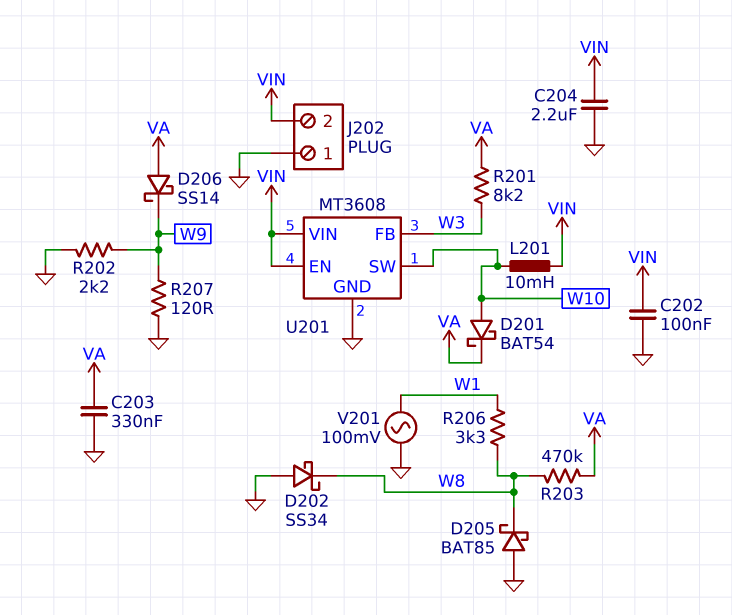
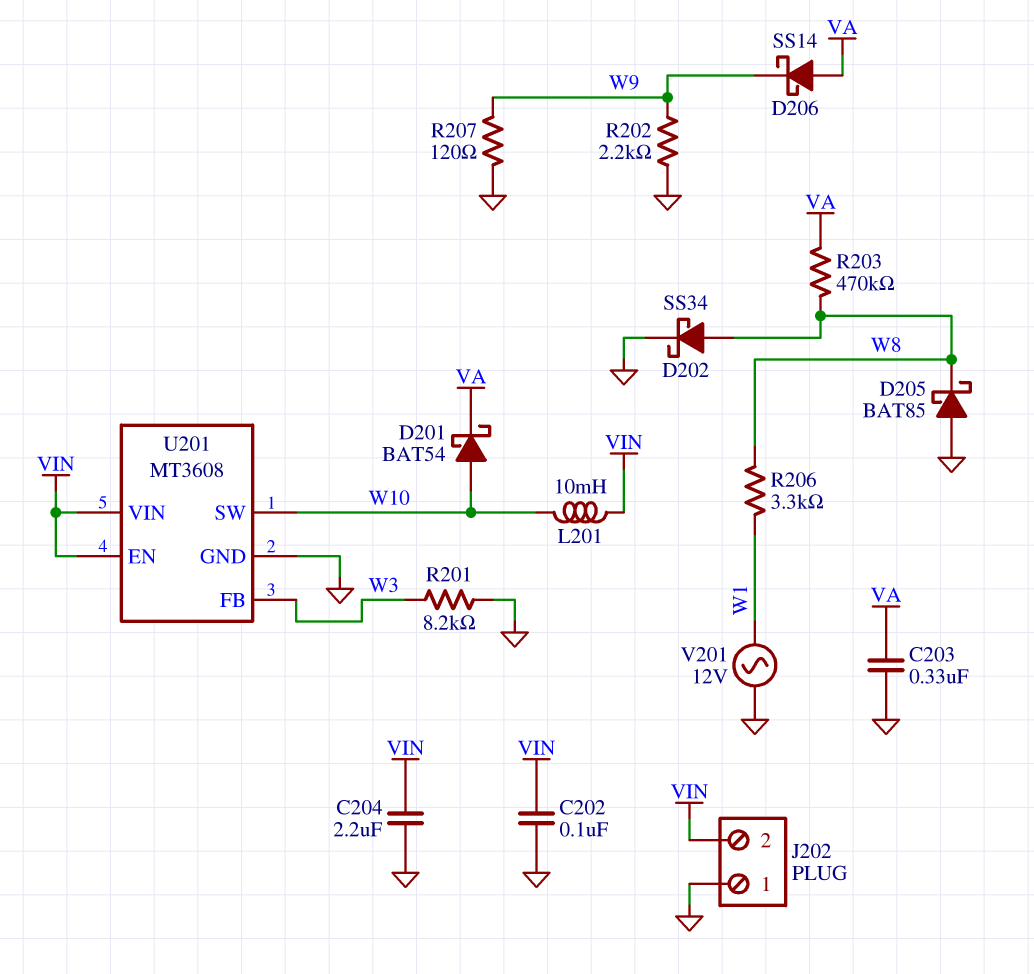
D202: schottky SS34 (A GND, K W8) -> schottky SS34 (A W8, K GND)
R201: 8.2k (VA, W3) -> 8.2k (GND, W3)
V201: AC 100mV (GND, W1) -> AC 12V (GND, W1)

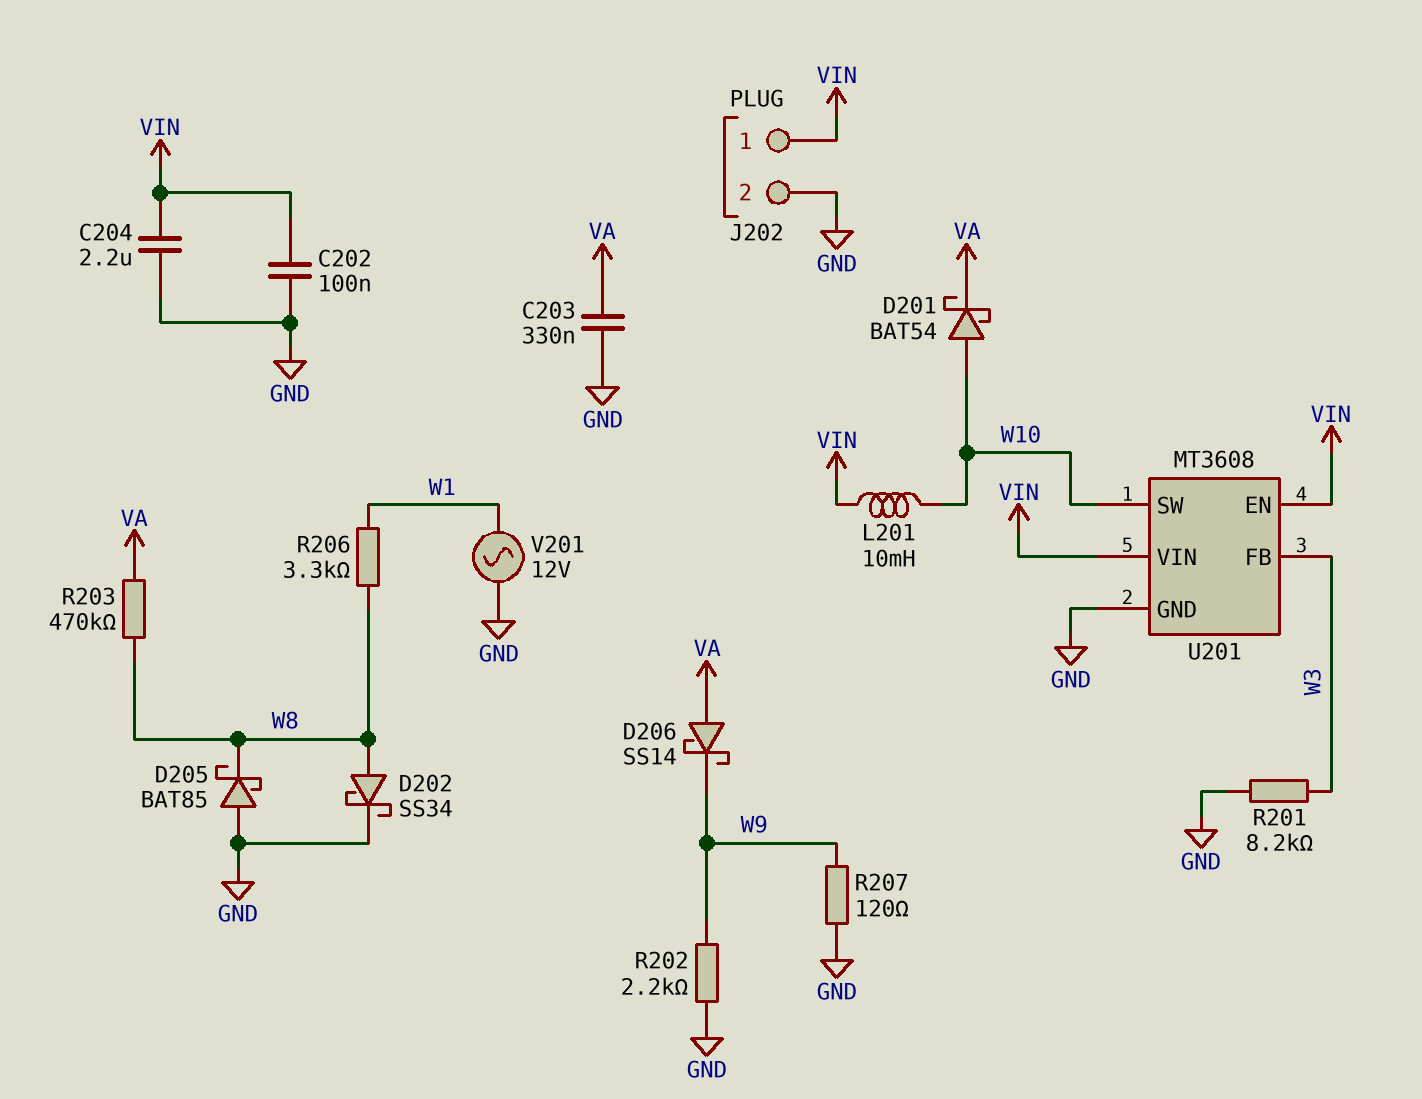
J202 pin 1: GND -> VIN
J202 pin 2: VIN -> GND

